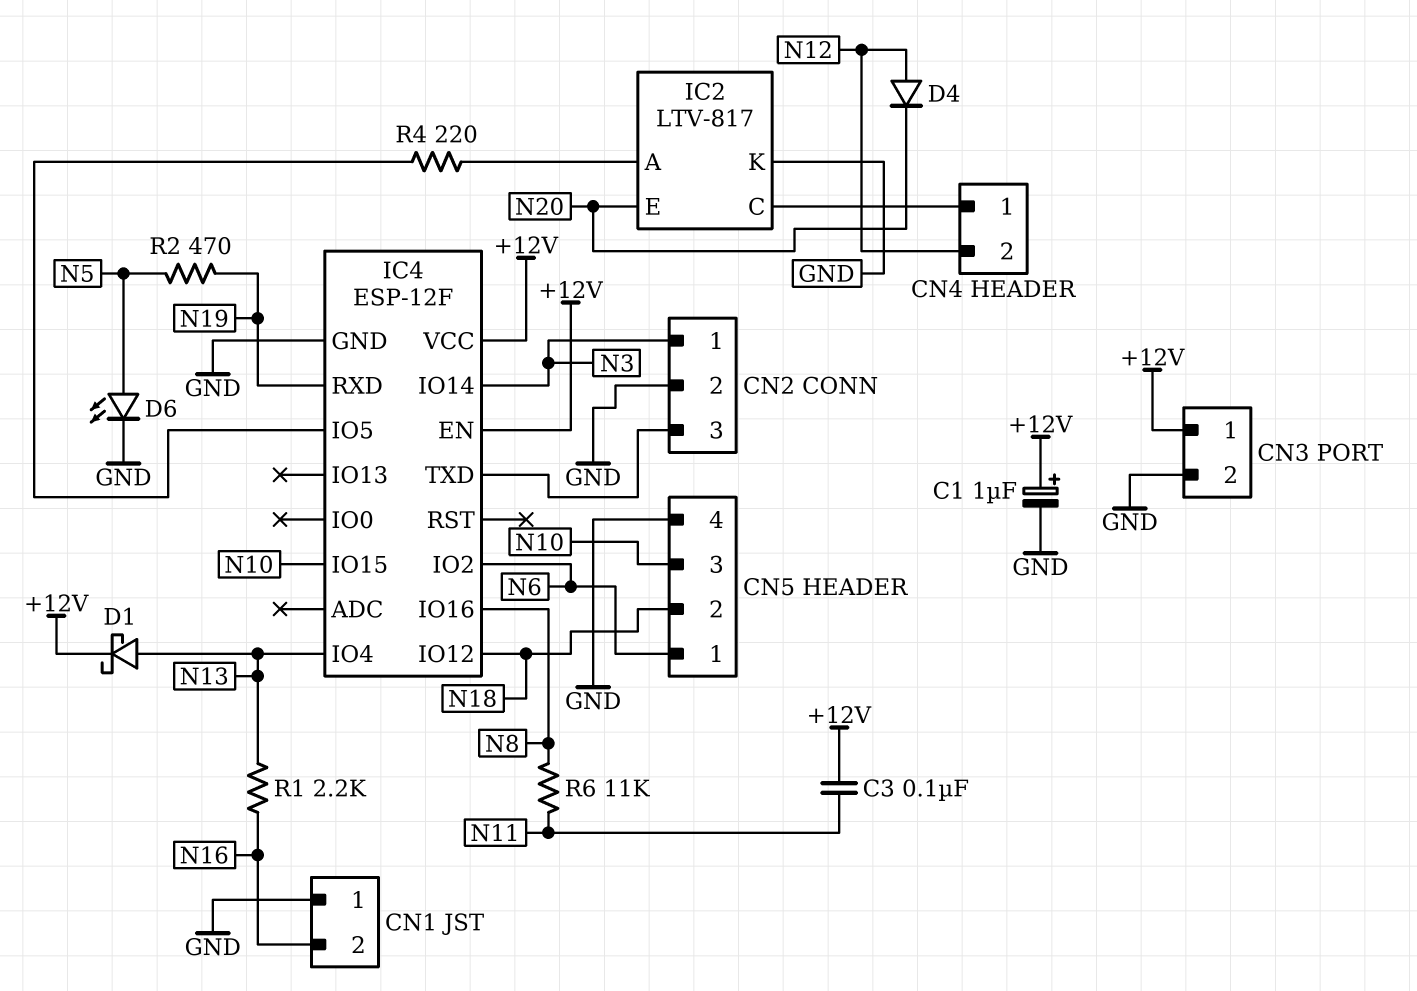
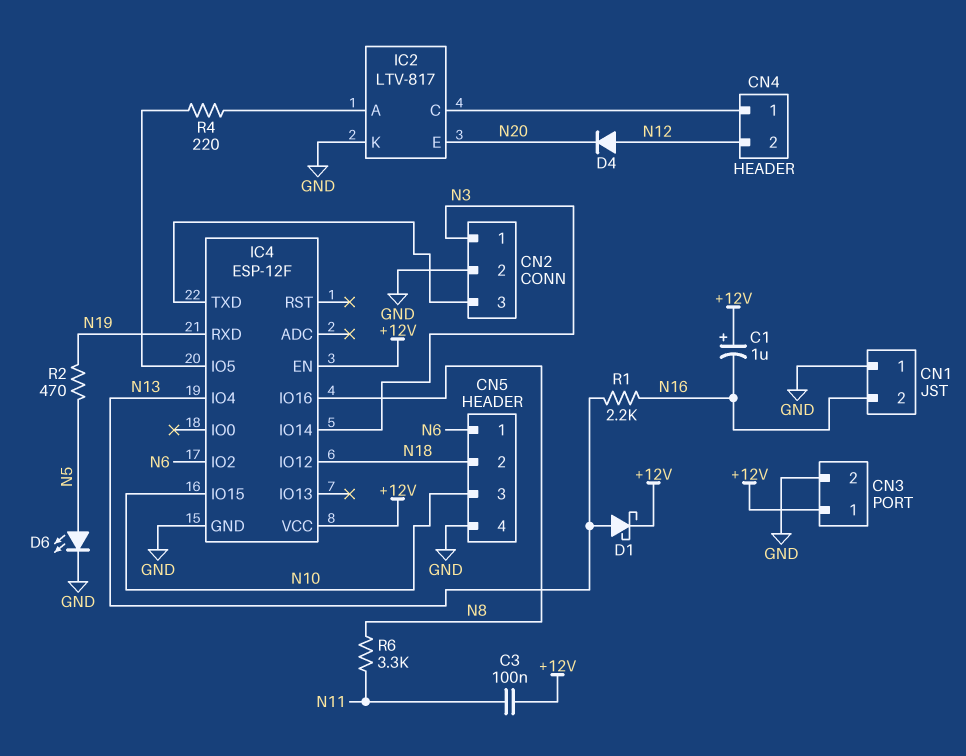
C1: 1uF (plus +12V, minus GND) -> 1uF (plus +12V, minus N16)
R6: 11k (N8, N11) -> 3.3k (N8, N11)

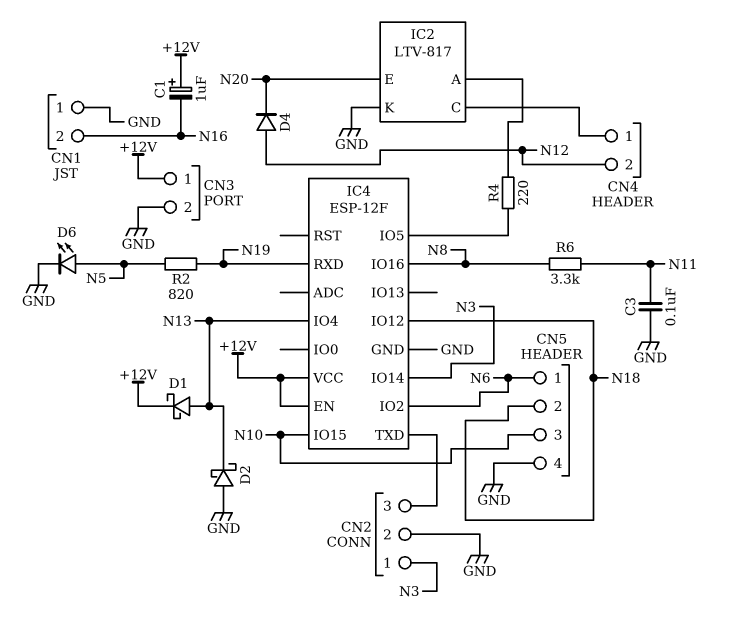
C3: 100nF (+12V, N11) -> 100nF (GND, N11)
D2: none -> schottky (A GND, K N13)
R1: 2.2k (N13, N16) -> none
R2: 470 (N5, N19) -> 820 (N5, N19)

